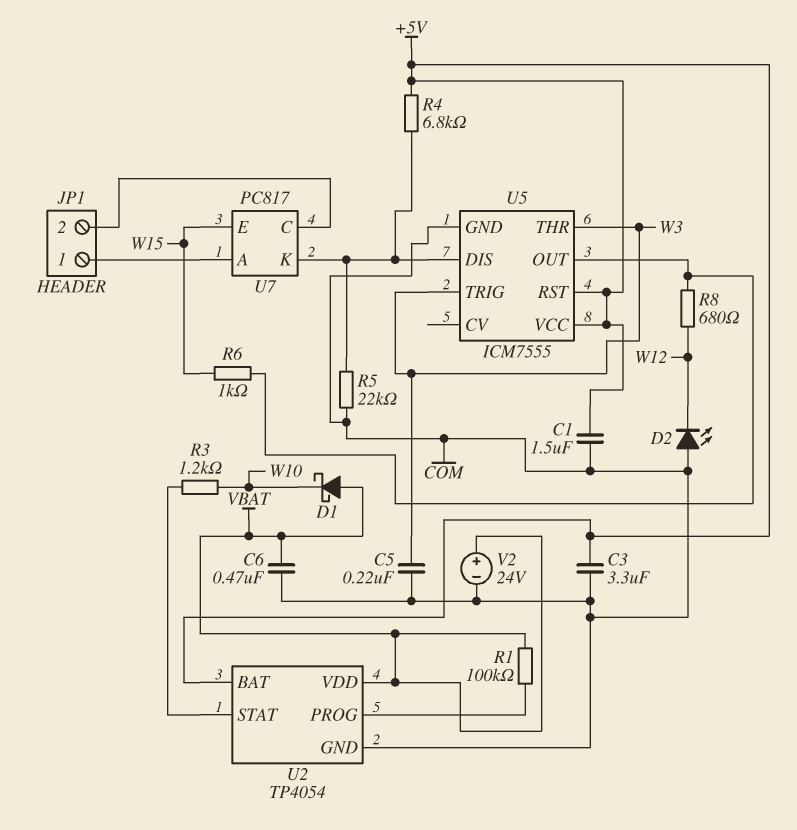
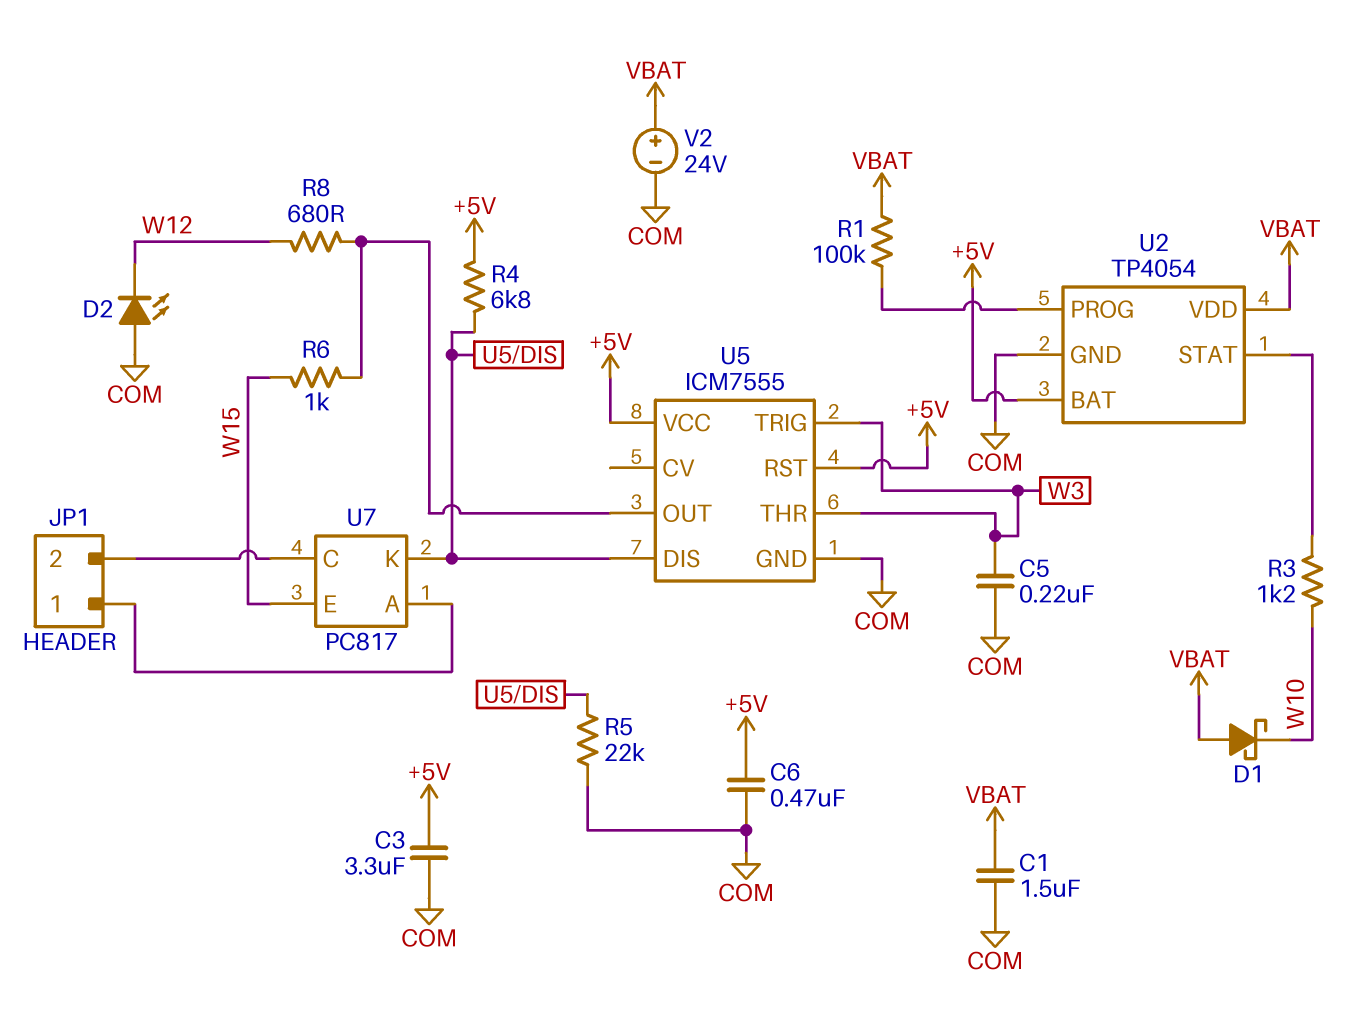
C1: 1.5uF (+5V, COM) -> 1.5uF (COM, VBAT)
C6: 470nF (COM, VBAT) -> 470nF (+5V, COM)

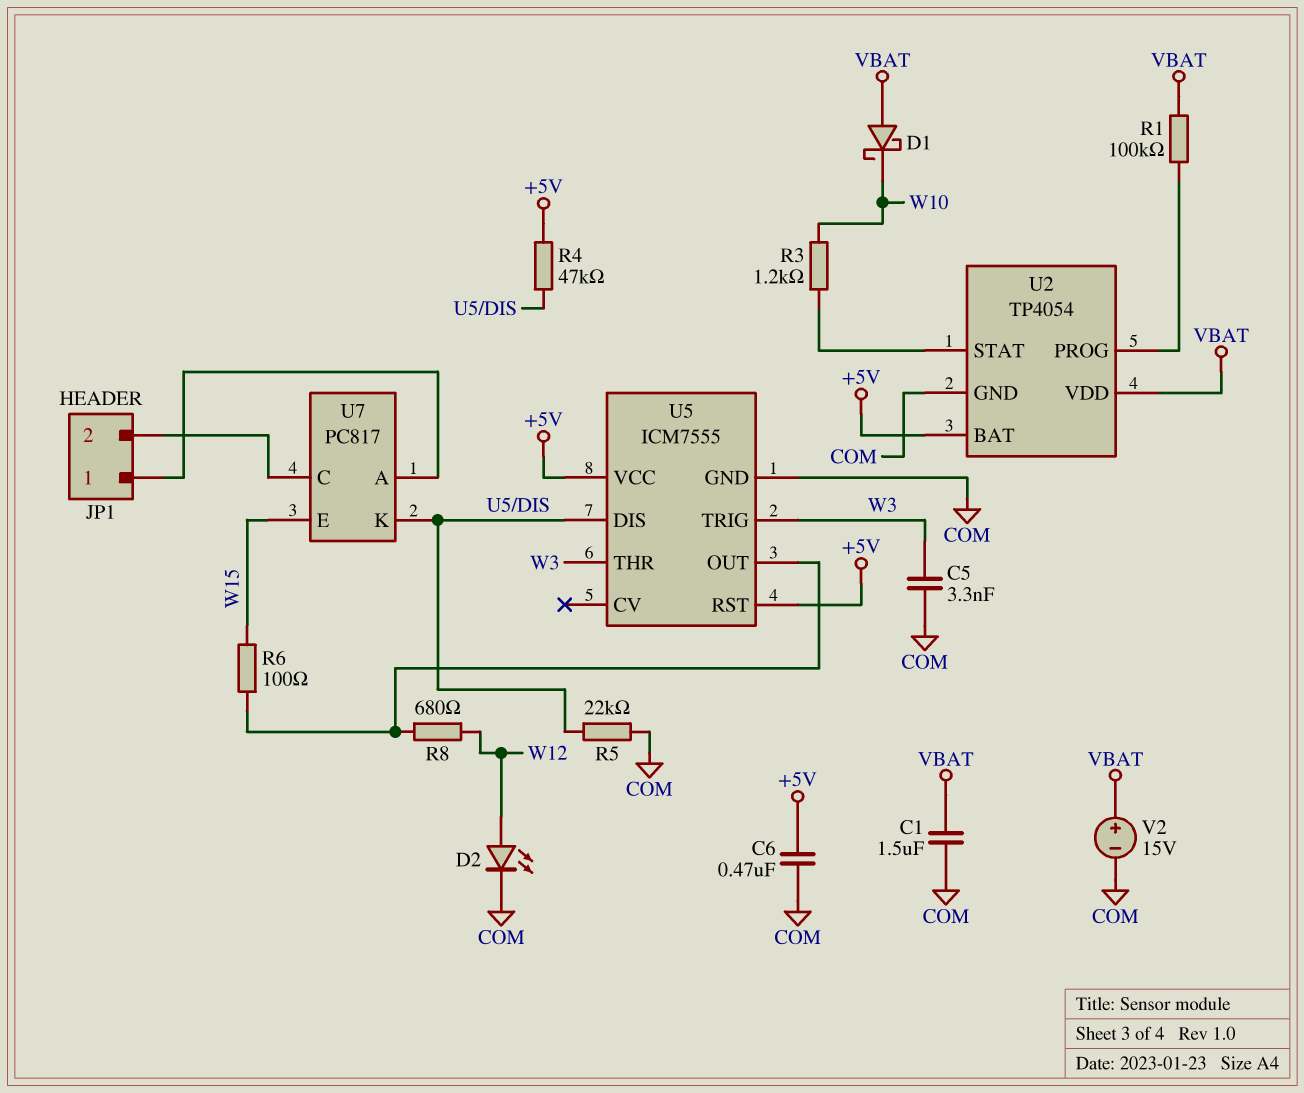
C3: 3.3uF (+5V, COM) -> none
C5: 220nF (COM, W3) -> 3.3nF (COM, W3)
D2: LED (A COM, K W12) -> LED (A W12, K COM)
R4: 6.8k (+5V, U5/DIS) -> 47k (+5V, U5/DIS)
R6: 1k (U5/OUT, W15) -> 100 (U5/OUT, W15)
V2: 24V (plus VBAT, minus COM) -> 15V (plus VBAT, minus COM)

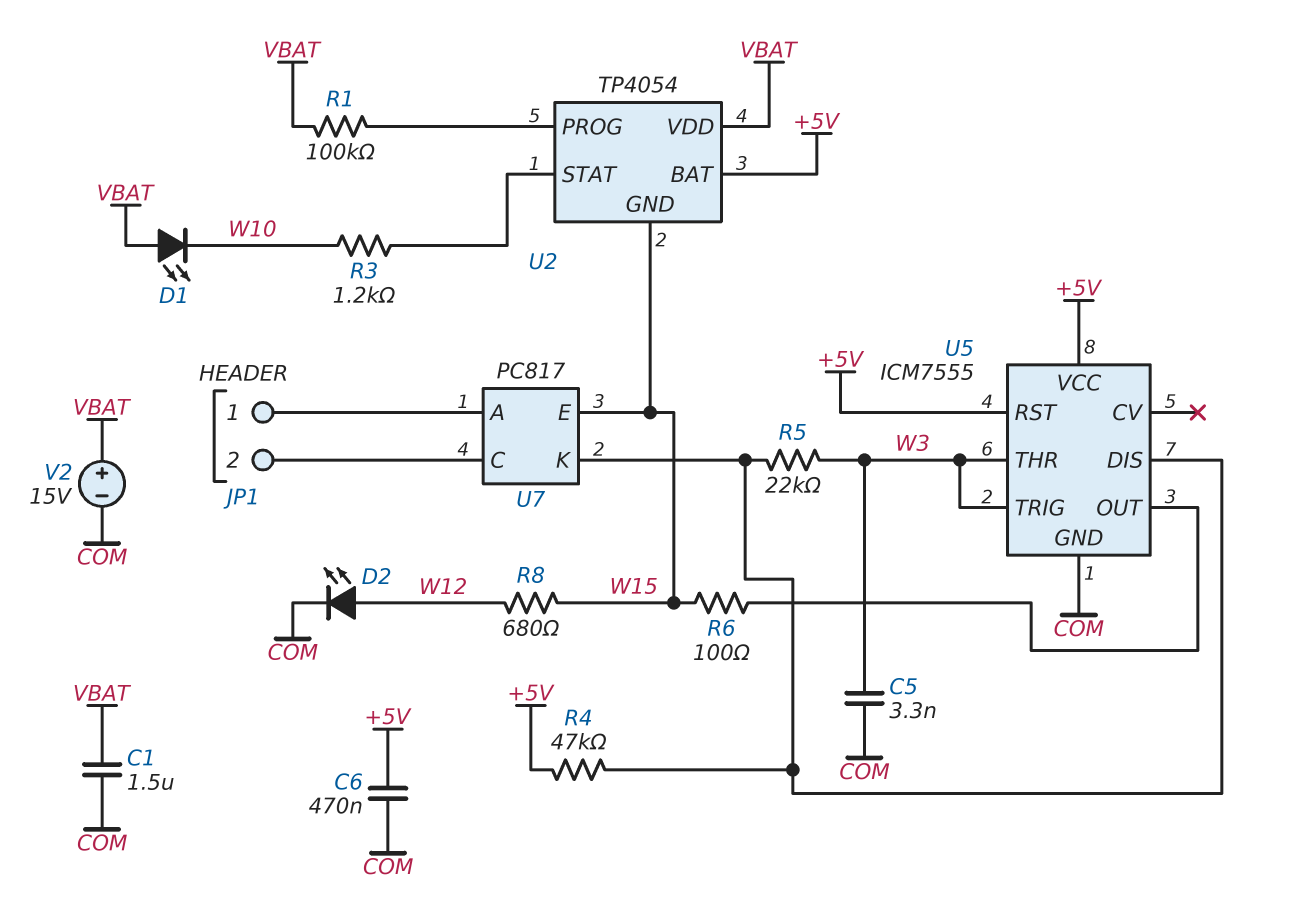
D1: schottky (A VBAT, K W10) -> LED (A VBAT, K W10)
R5: 22k (COM, U5/DIS) -> 22k (U5/DIS, W3)
R8: 680 (U5/OUT, W12) -> 680 (W12, W15)
U2 pin GND: COM -> W15

